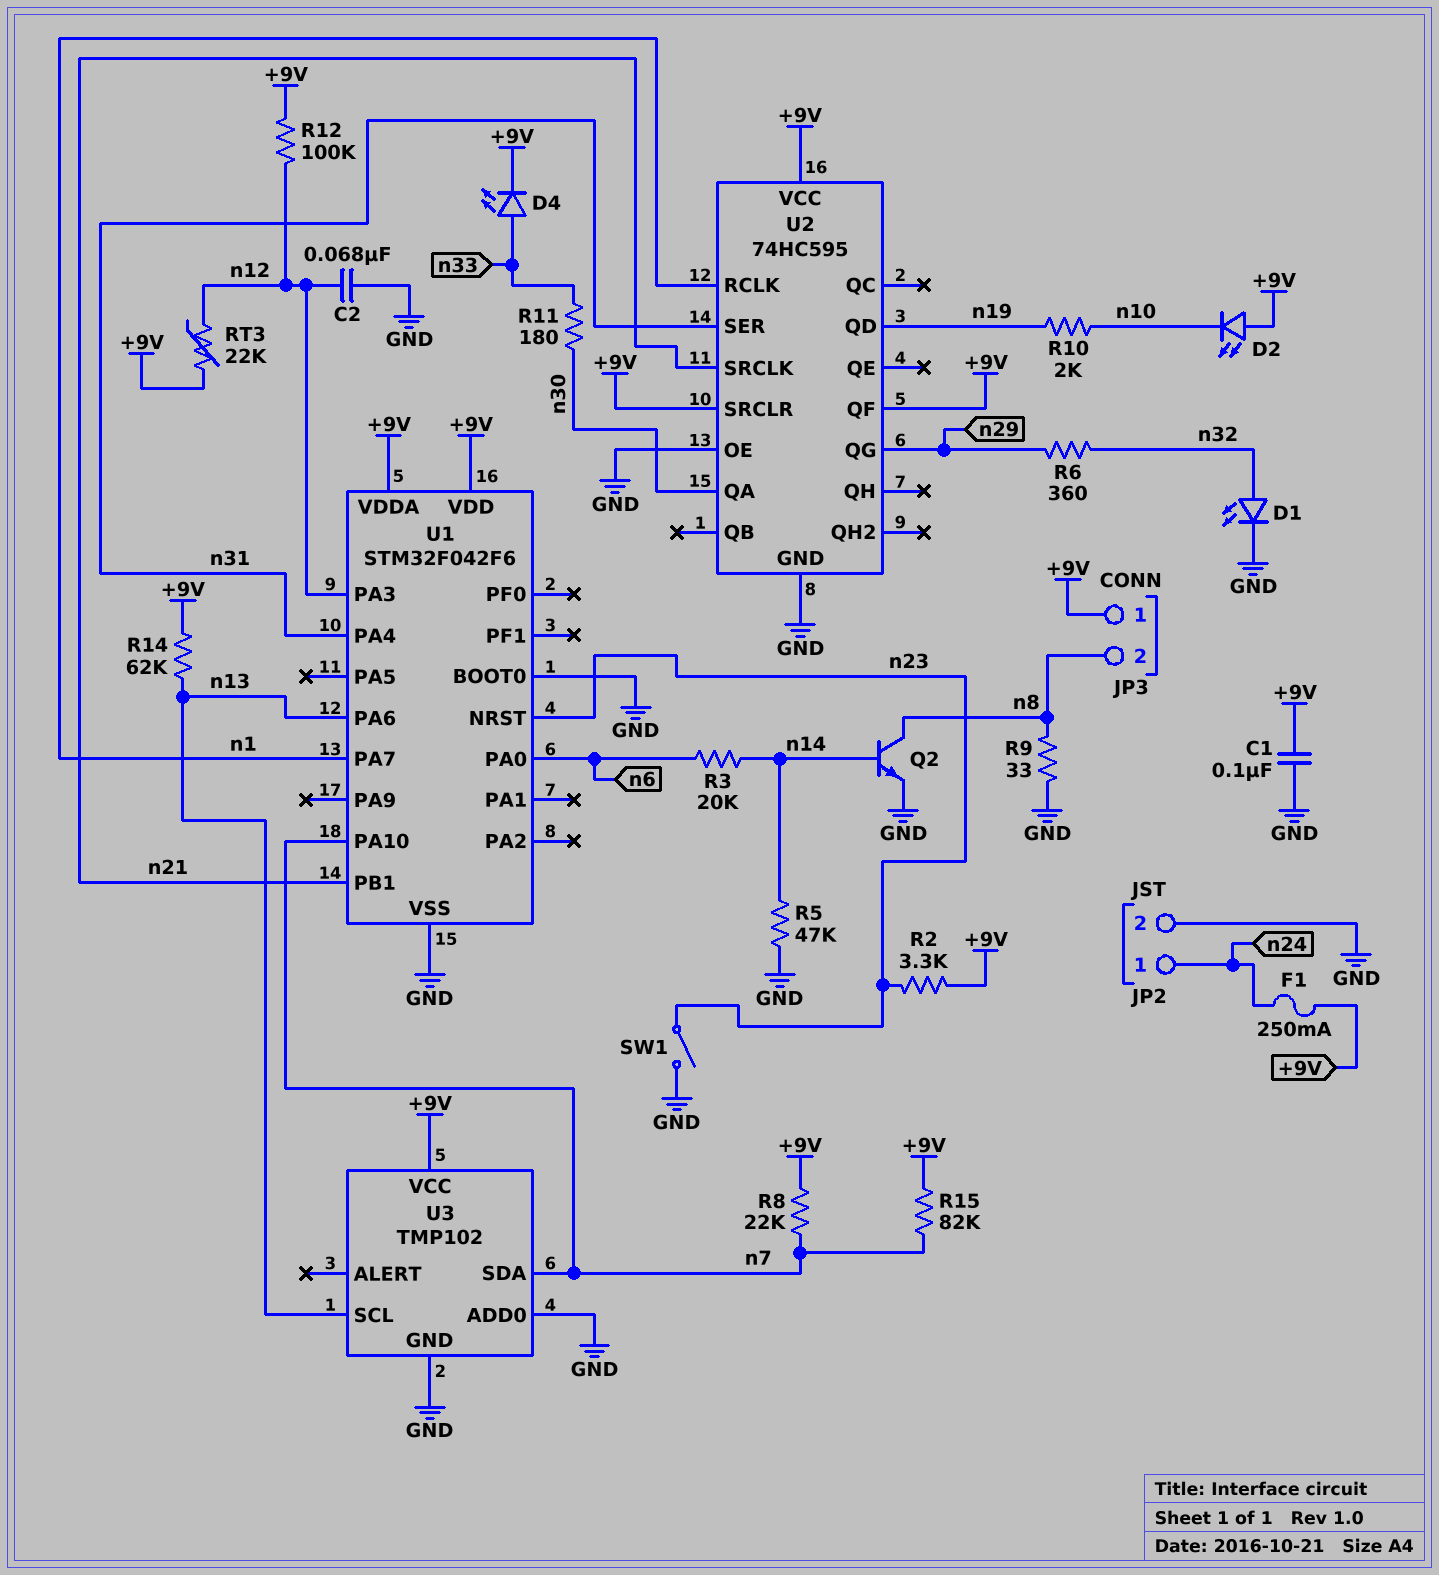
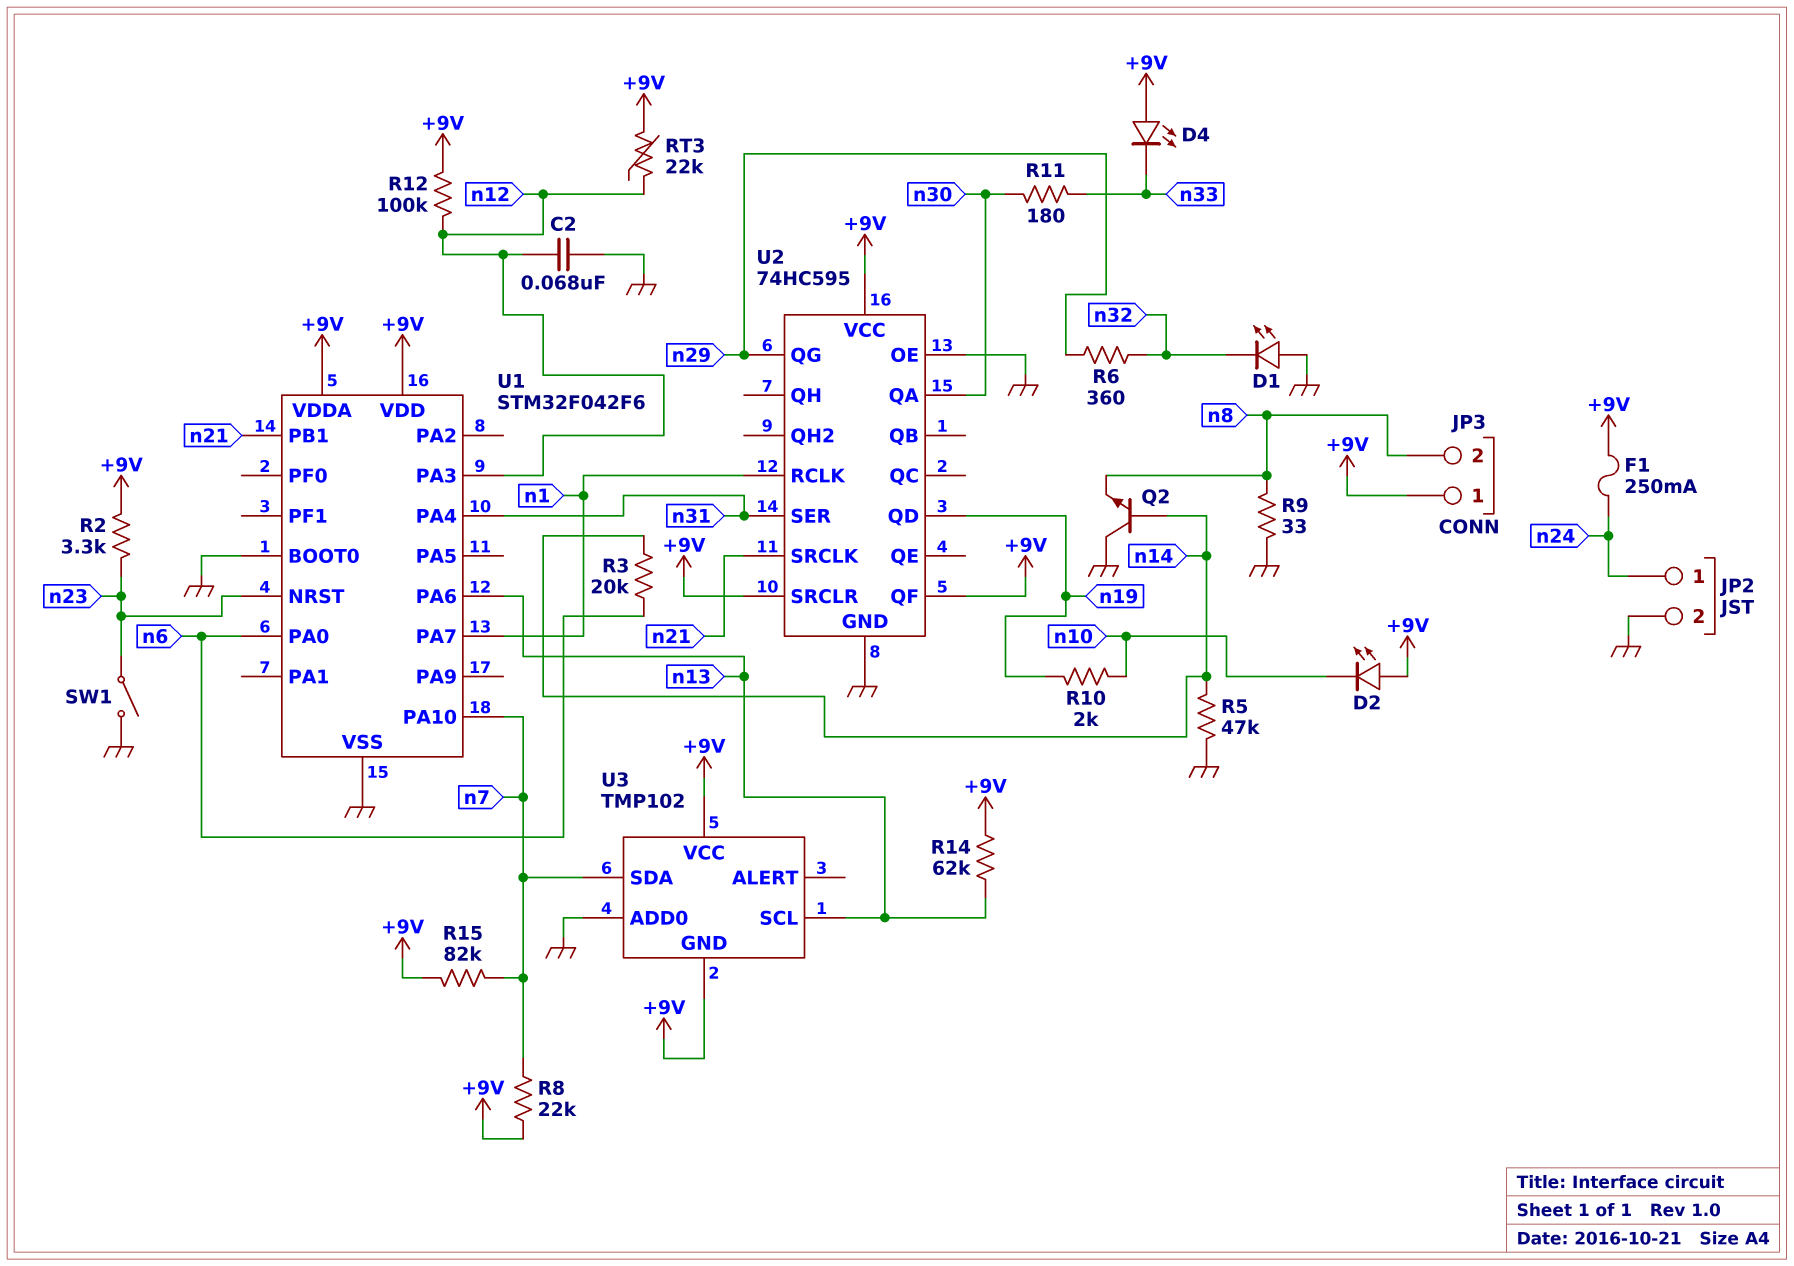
C1: 100nF (+9V, GND) -> none
D1: LED (A n32, K GND) -> LED (A GND, K n32)
D4: LED (A n33, K +9V) -> LED (A +9V, K n33)
Q2: NPN (B n14, C n8, E GND) -> NPN (B n14, C GND, E n8)
U3 pin GND: GND -> +9V

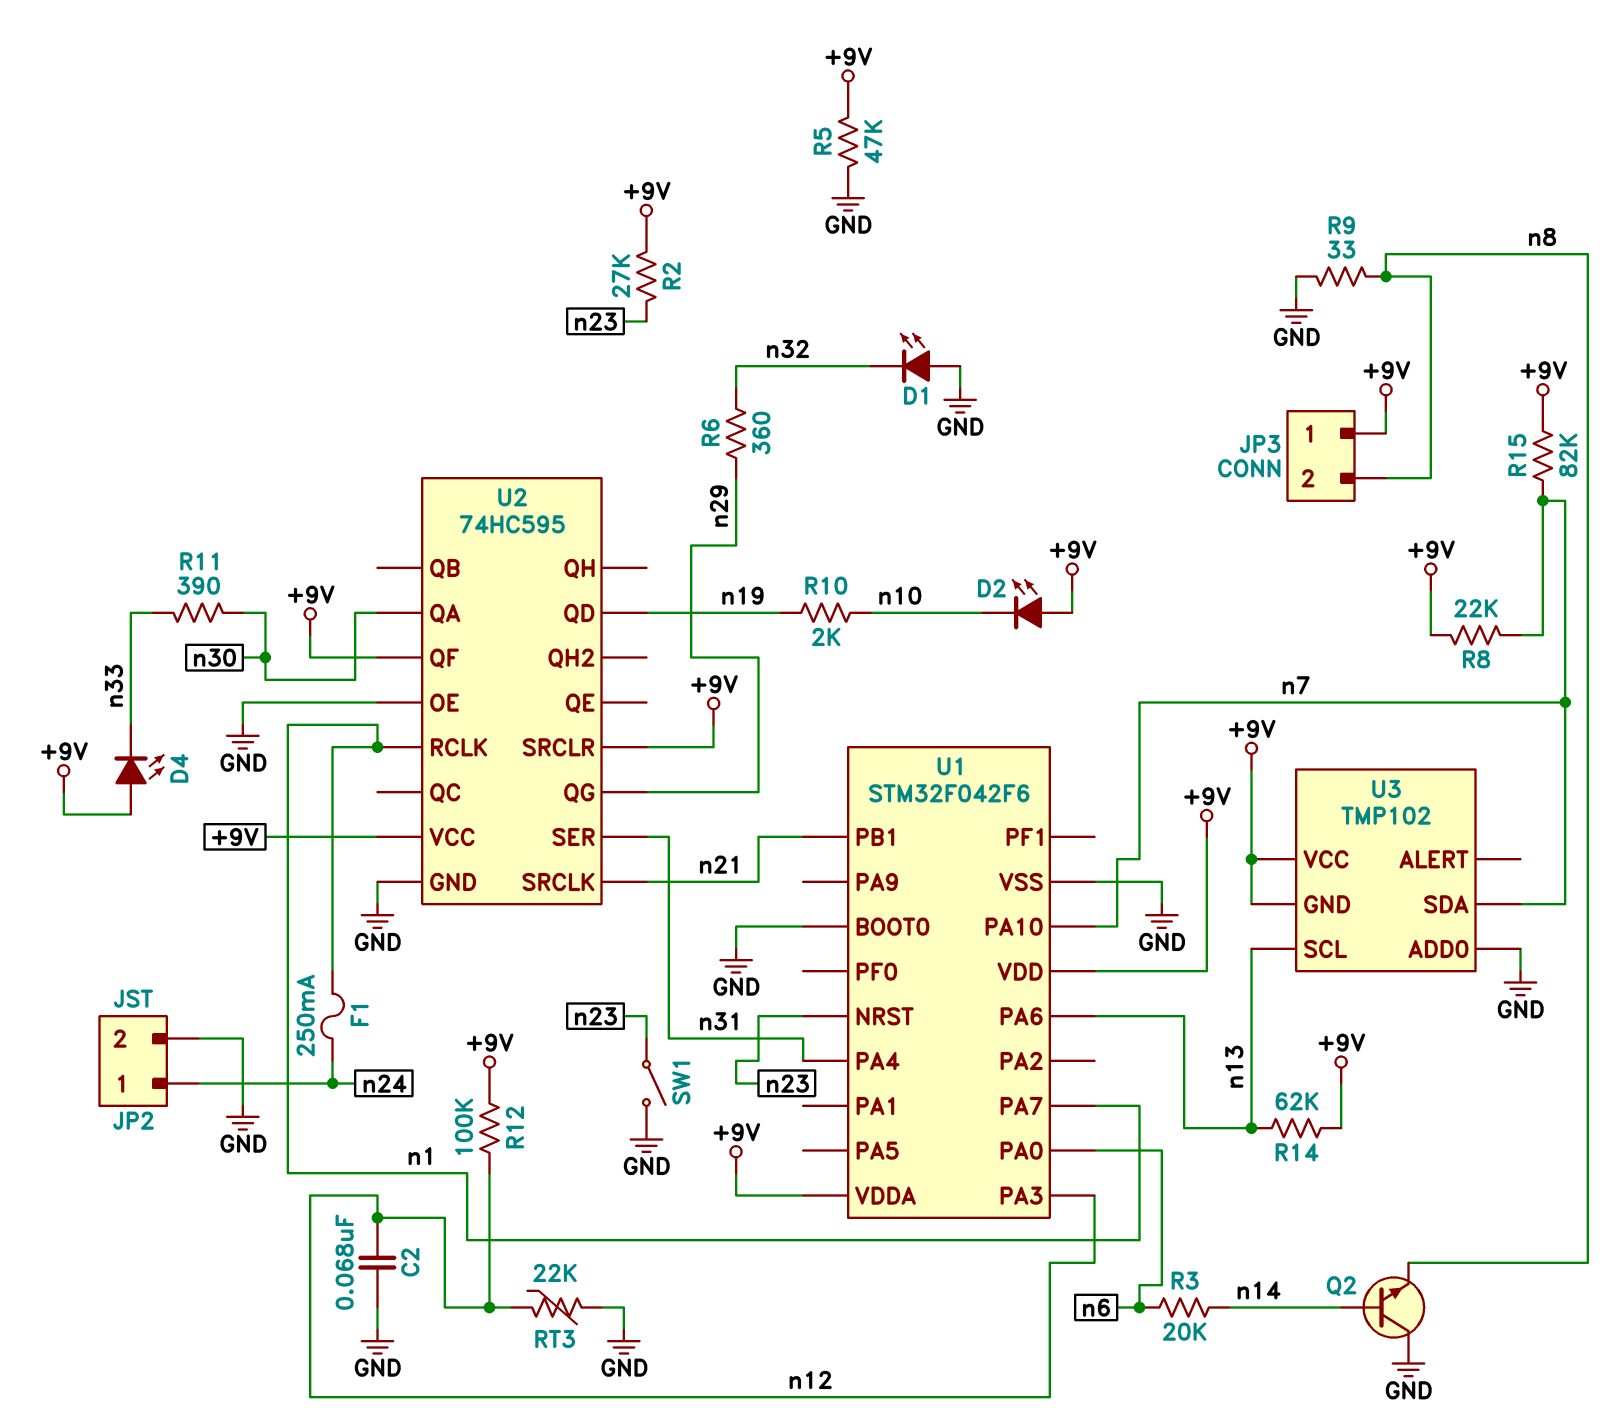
F1: 250mA (+9V, n24) -> 250mA (n1, n24)
R2: 3.3k (+9V, n23) -> 27k (+9V, n23)
R5: 47k (GND, n14) -> 47k (+9V, GND)
R11: 180 (n30, n33) -> 390 (n30, n33)
RT3: 22k (+9V, n12) -> 22k (GND, n12)

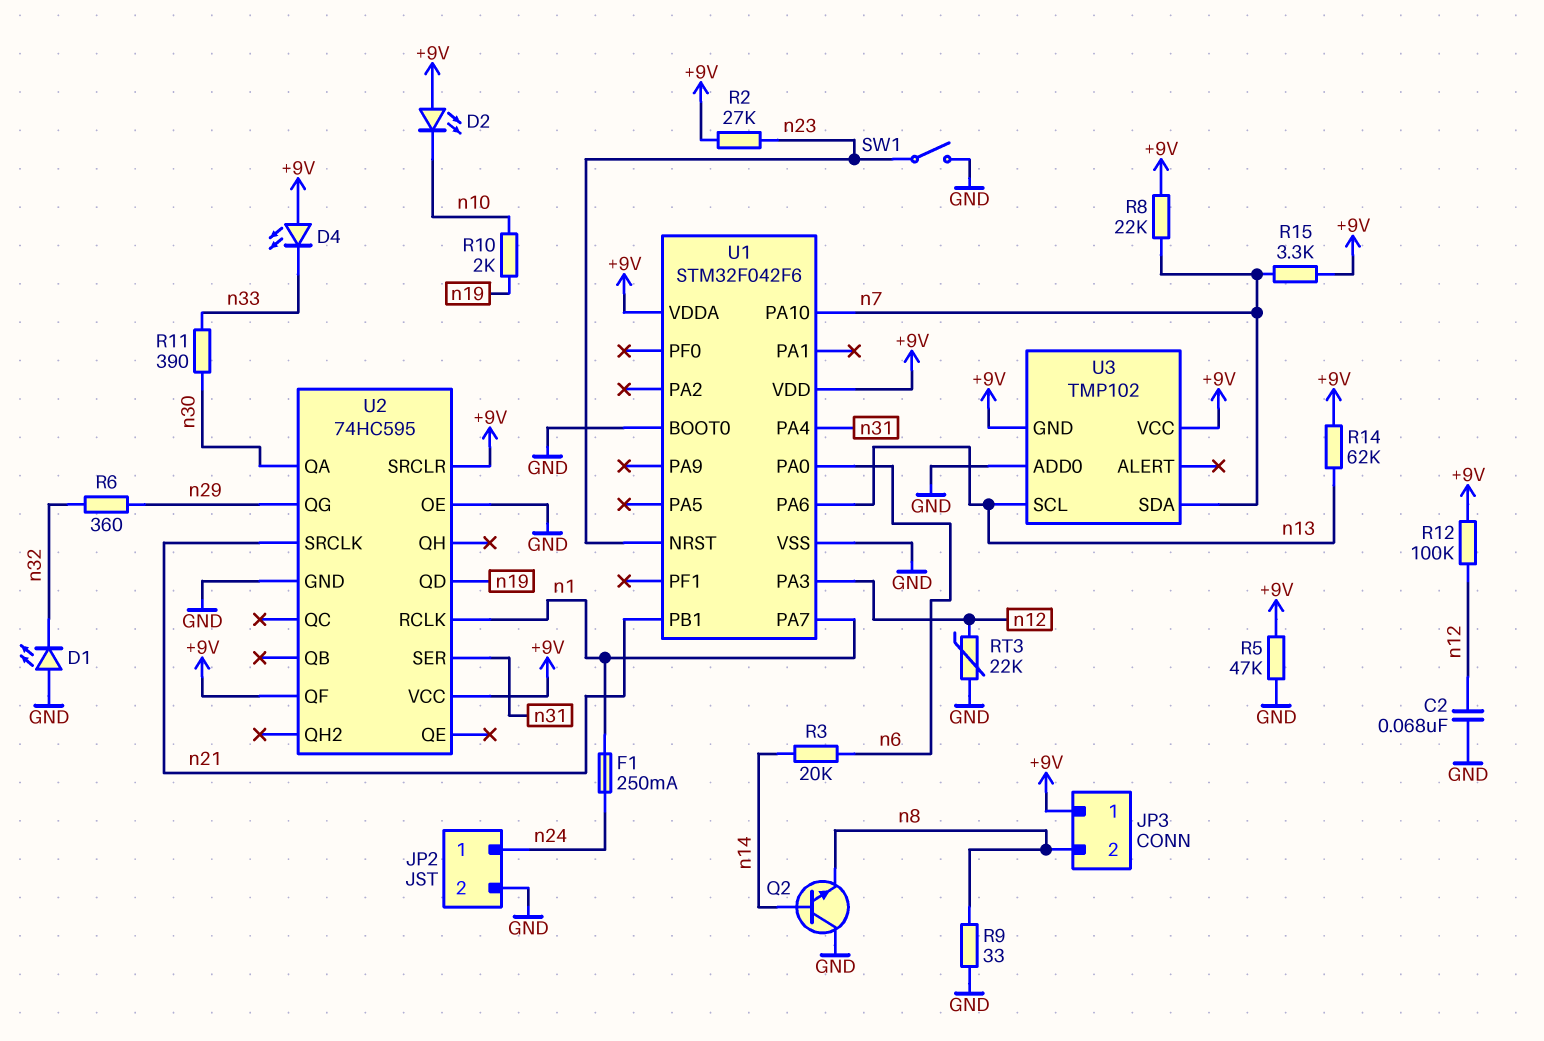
R15: 82k (+9V, n7) -> 3.3k (+9V, n7)

